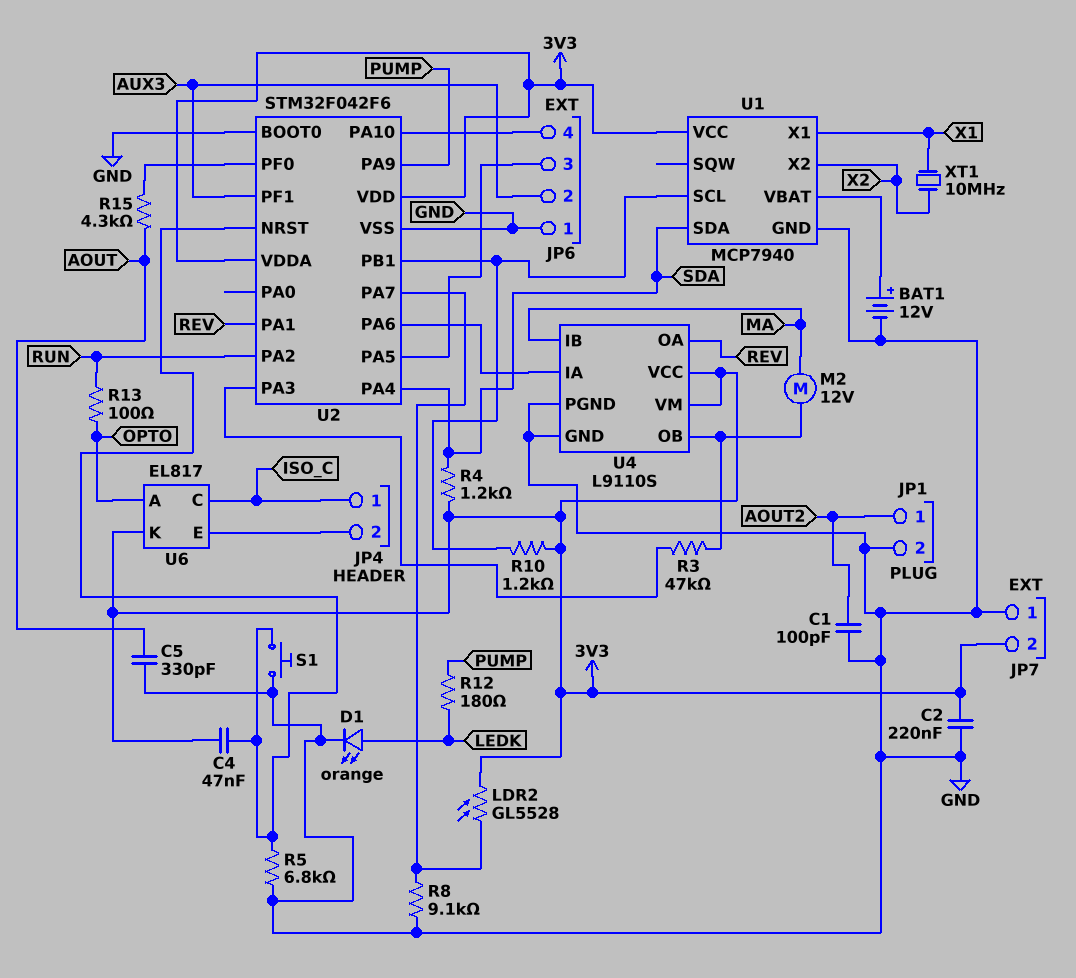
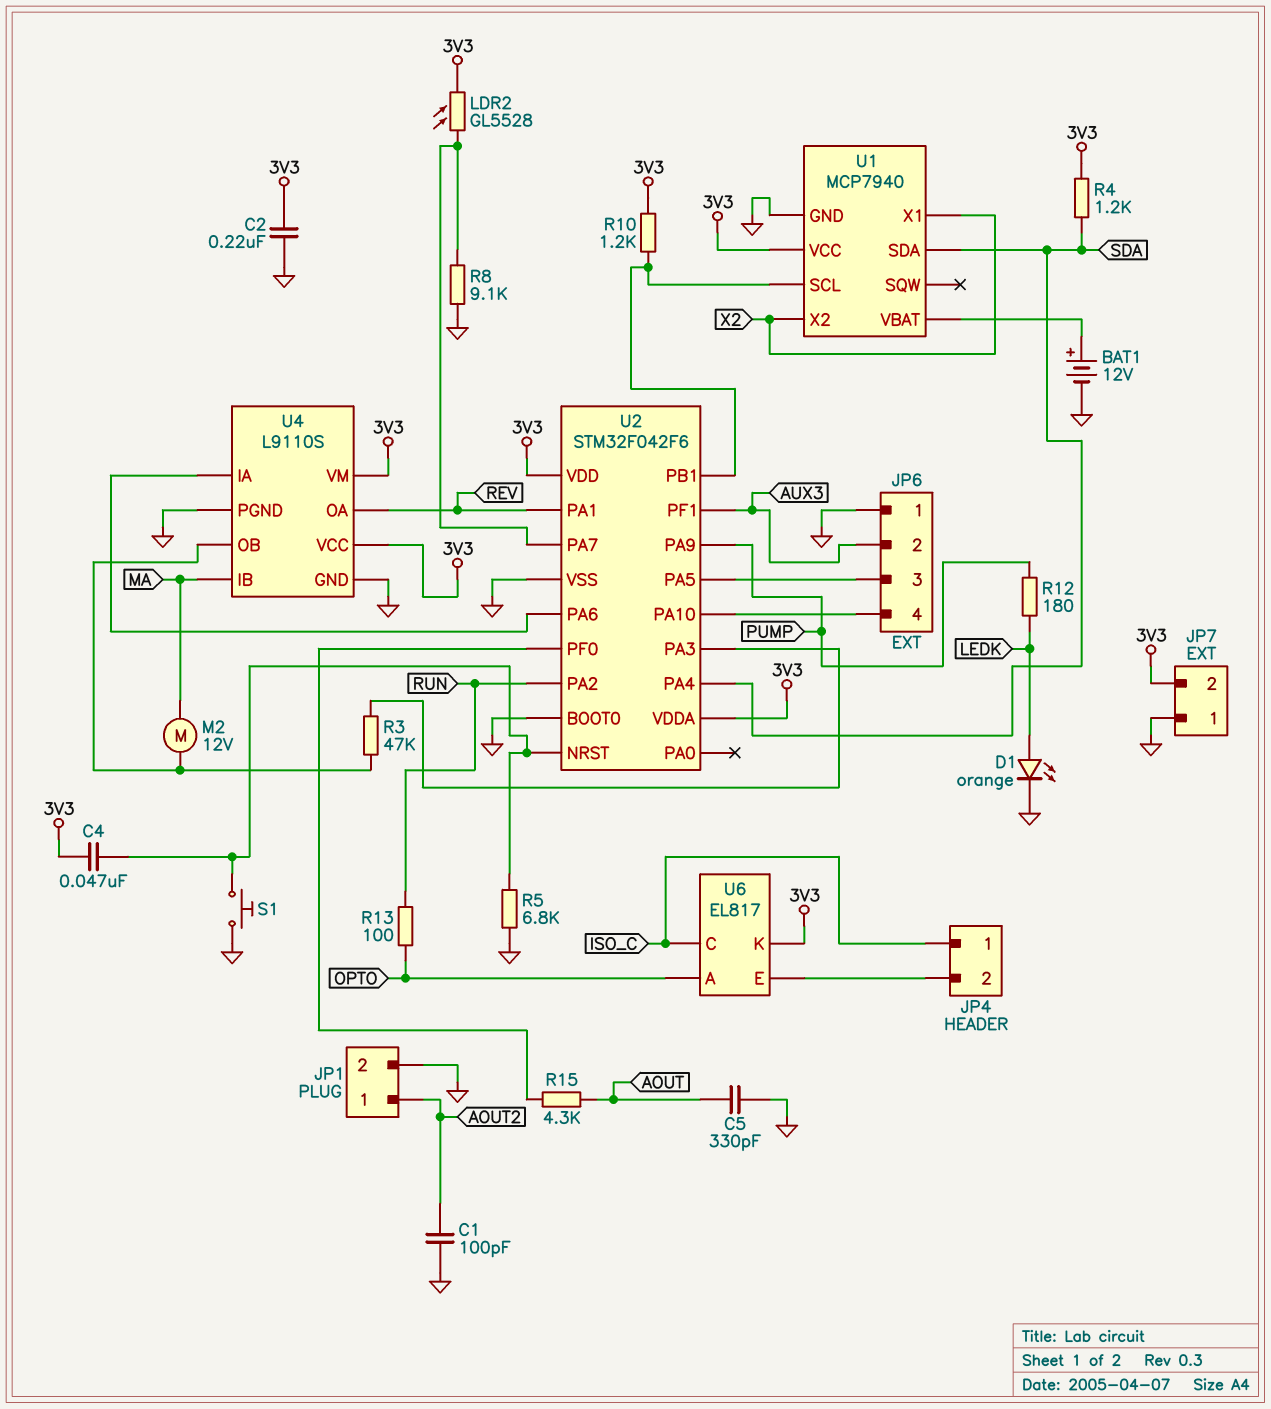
U1 pin X1: X1 -> X2
XT1: 10MHz (X1, X2) -> none

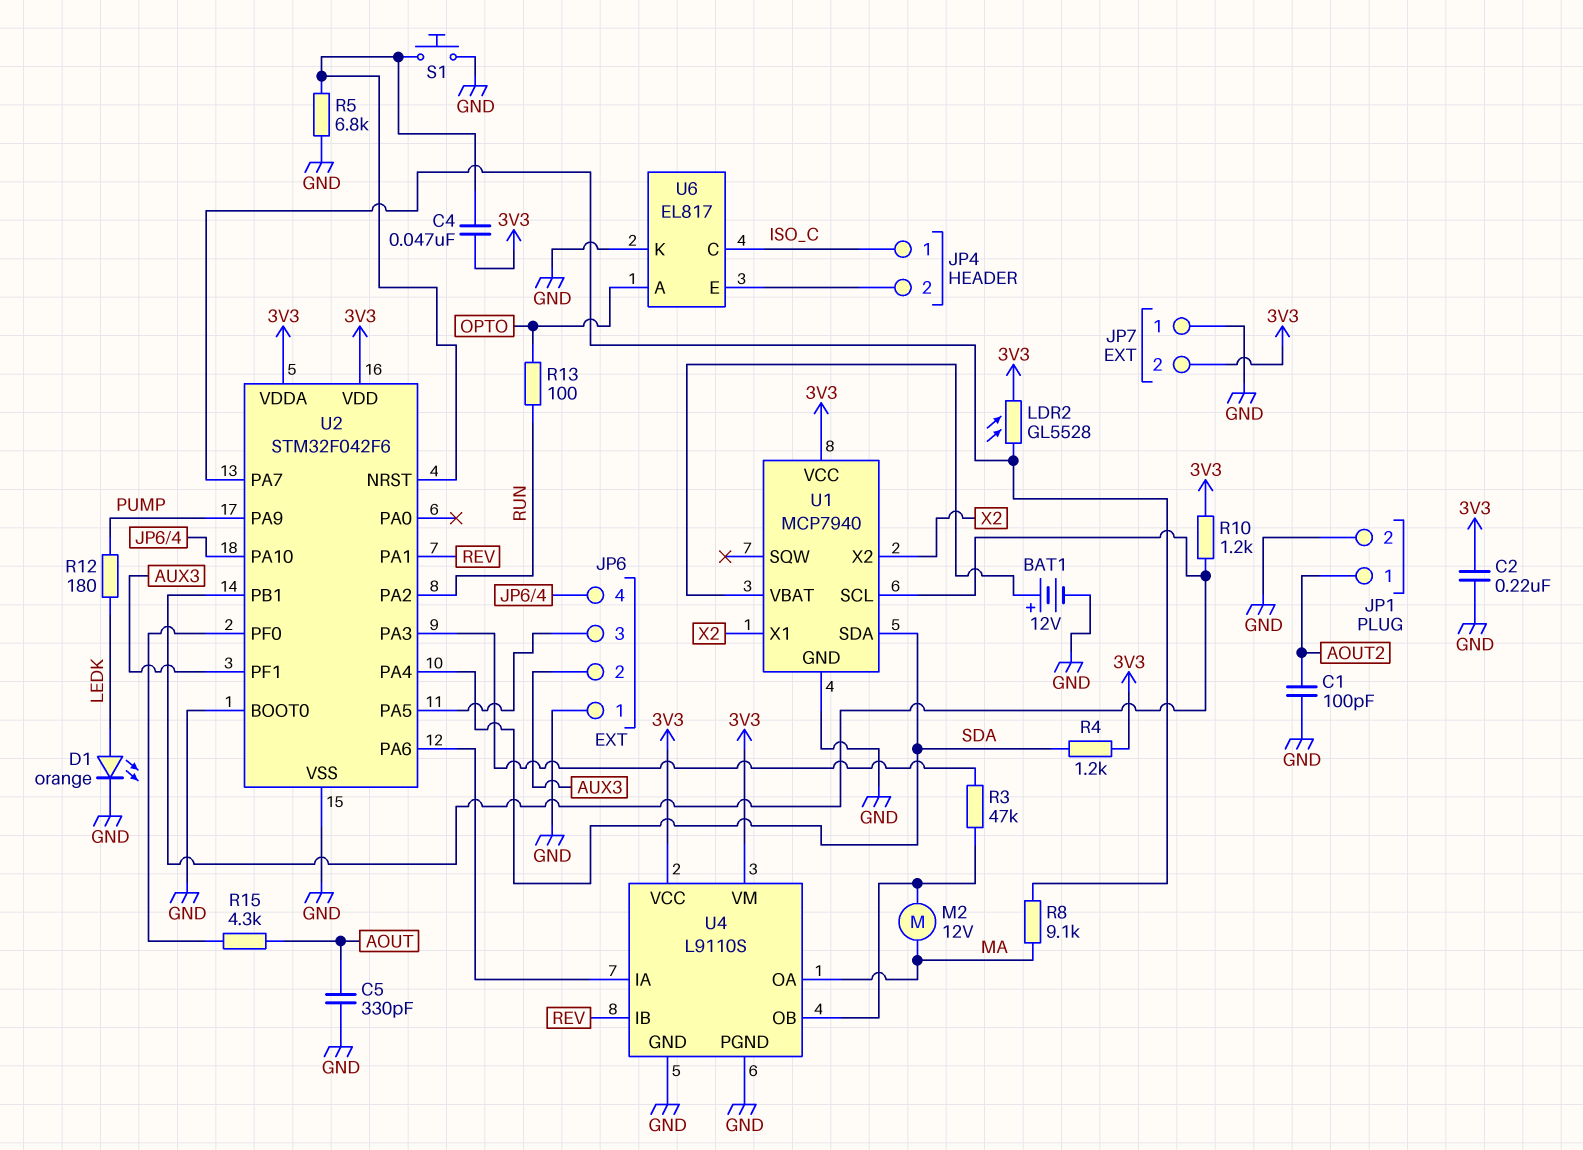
R8: 9.1k (GND, U2/PA7) -> 9.1k (MA, U2/PA7)
U4 pin IB: MA -> REV
U4 pin OA: REV -> MA
U6 pin K: 3V3 -> GND

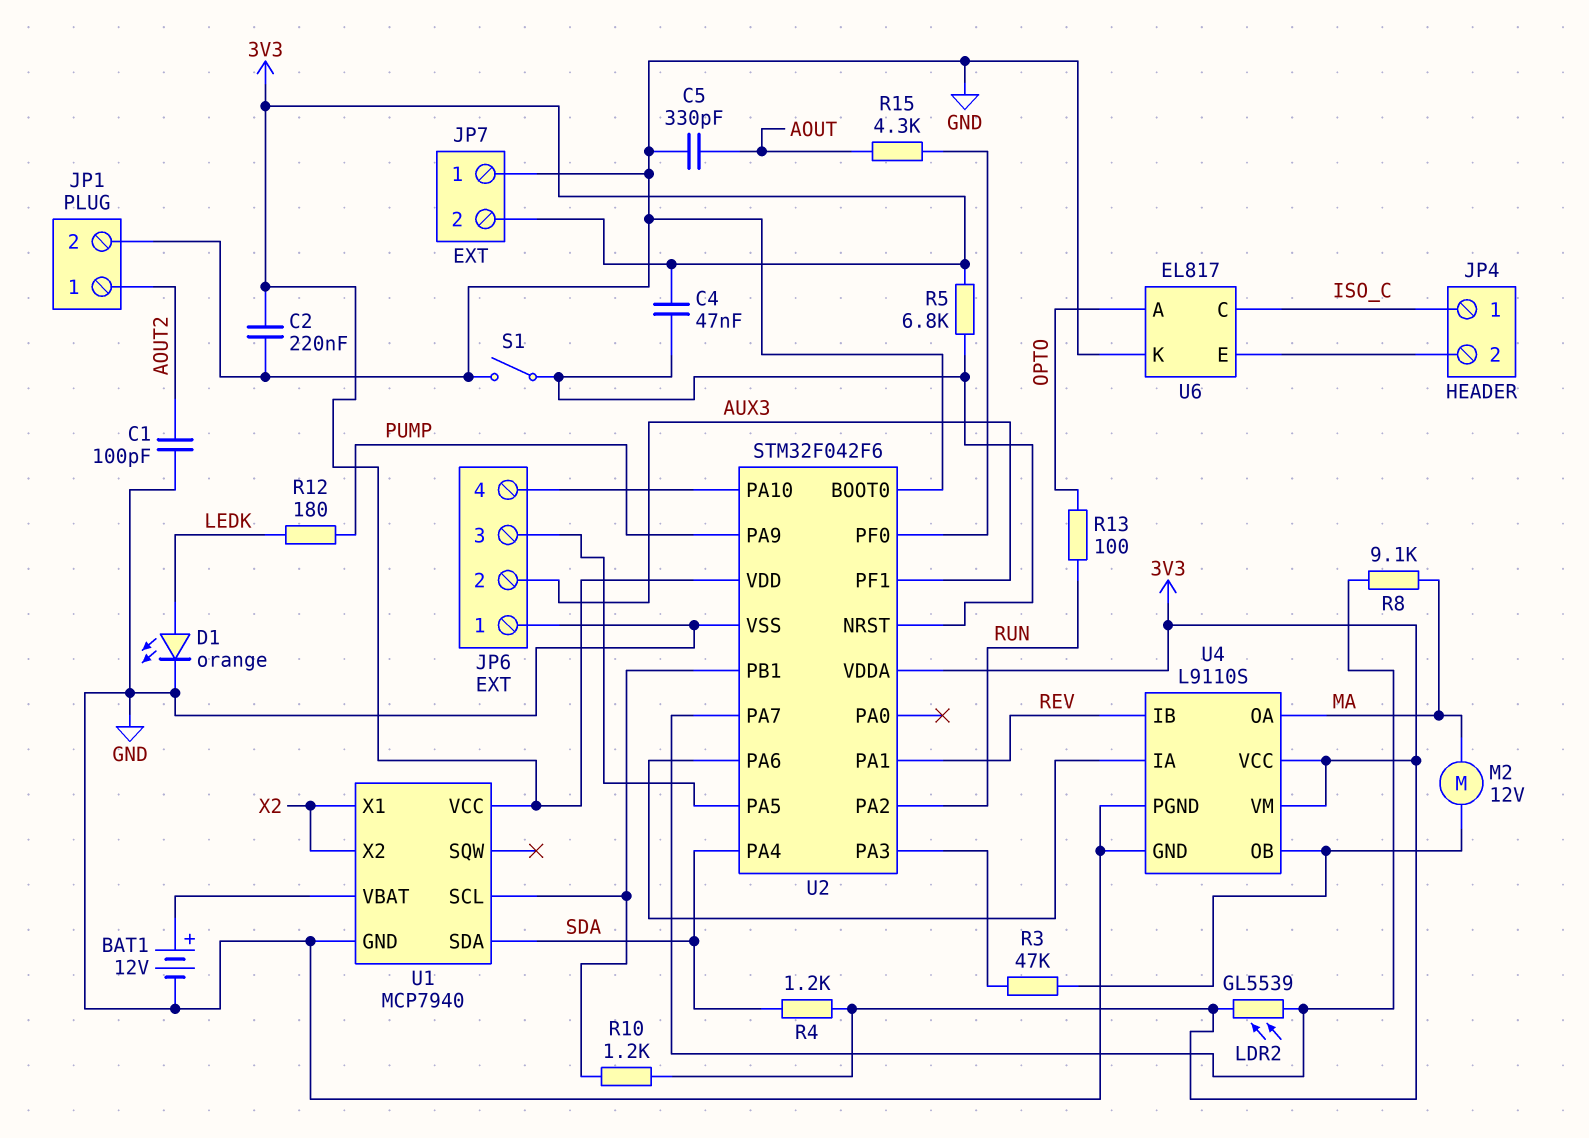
LDR2: GL5528 (3V3, U2/PA7) -> GL5539 (3V3, U2/PA7)
R5: 6.8k (GND, U2/NRST) -> 6.8k (3V3, U2/NRST)
S1: button (GND, U2/NRST) -> switch (GND, U2/NRST)

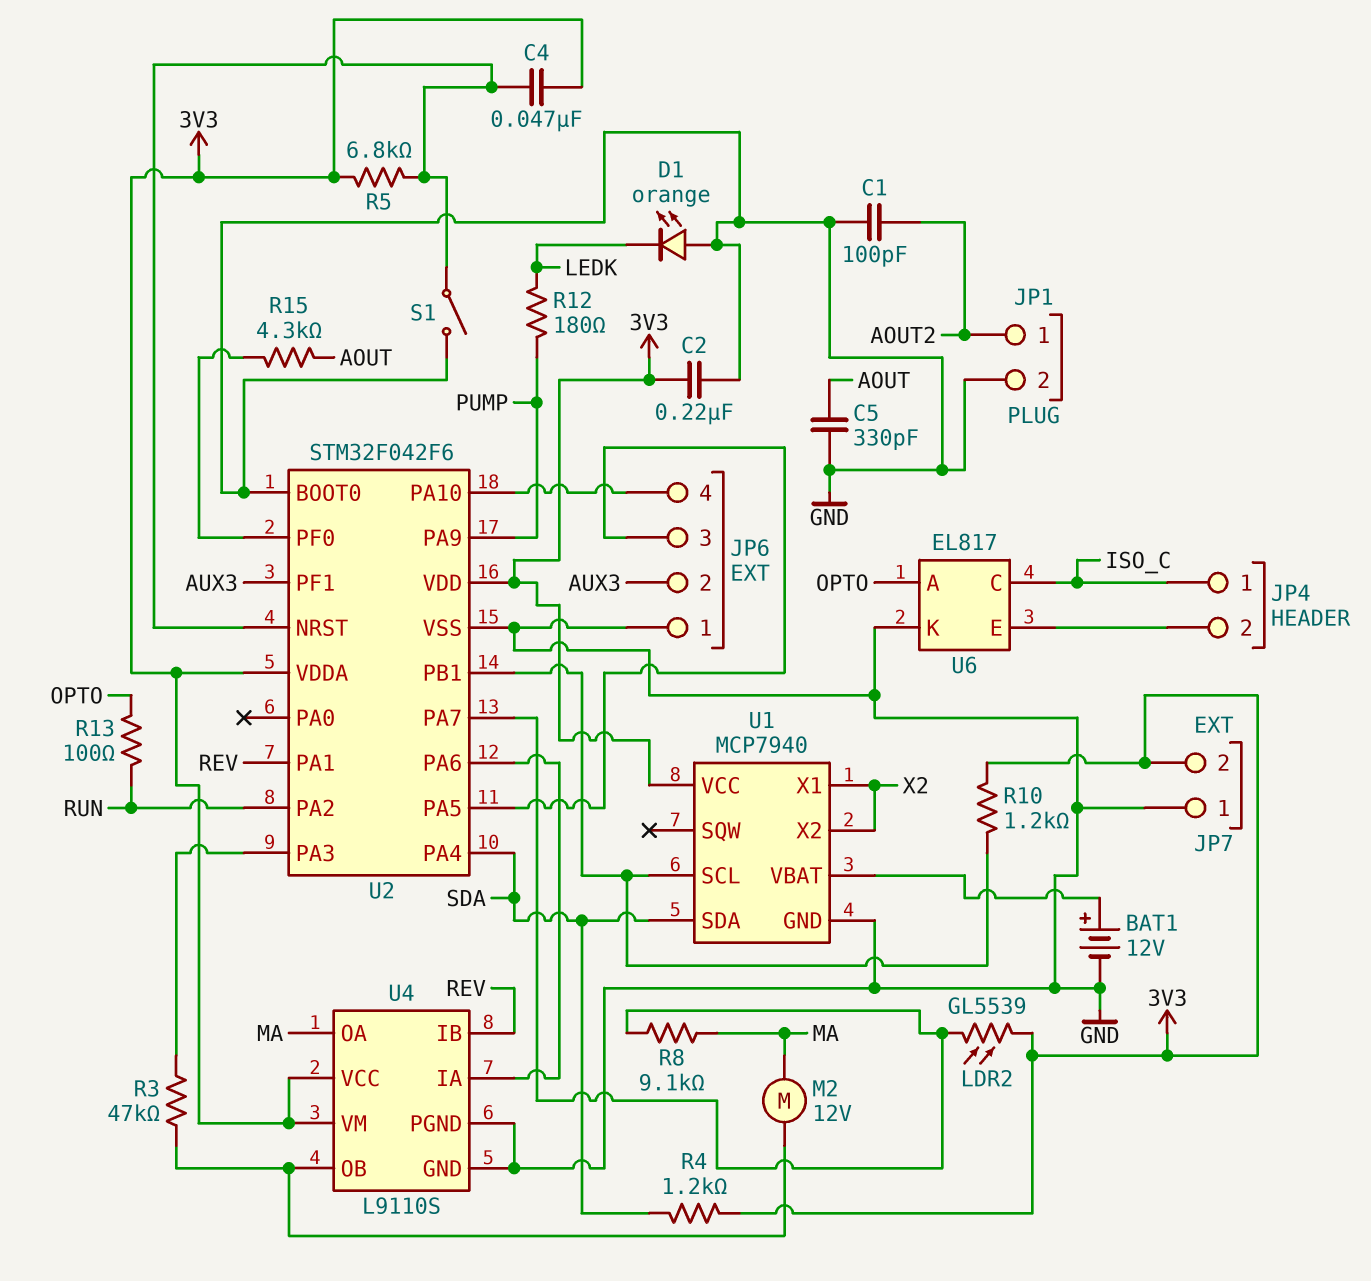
D1: LED orange (A LEDK, K GND) -> LED orange (A GND, K LEDK)

